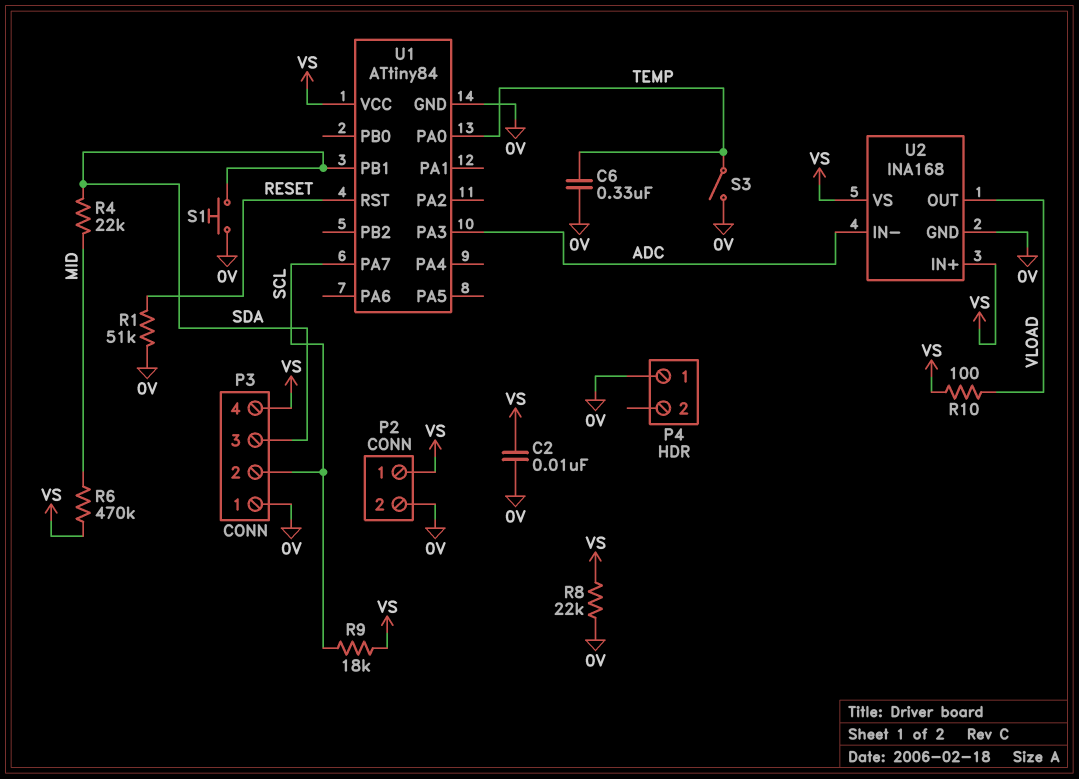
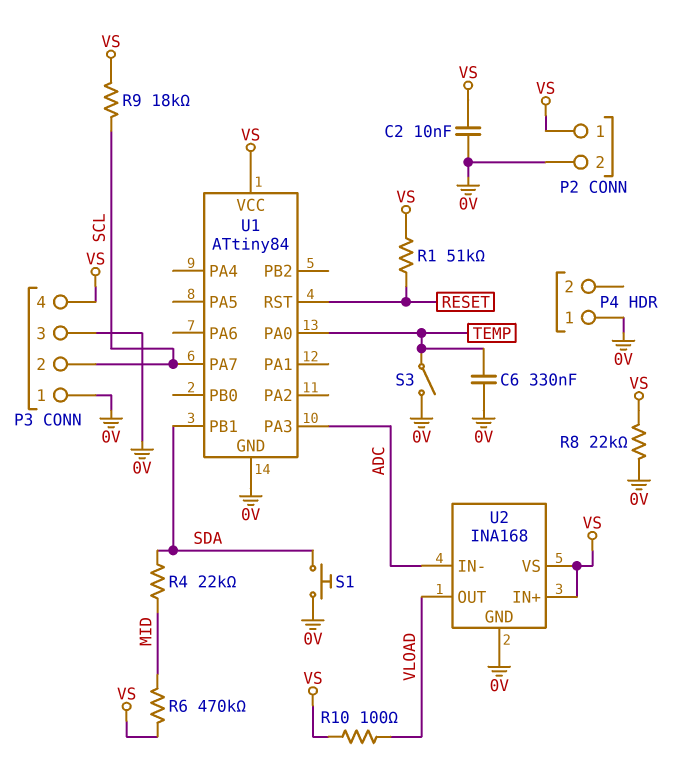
P3 pin 3: SDA -> 0V
R1: 51k (0V, RESET) -> 51k (RESET, VS)

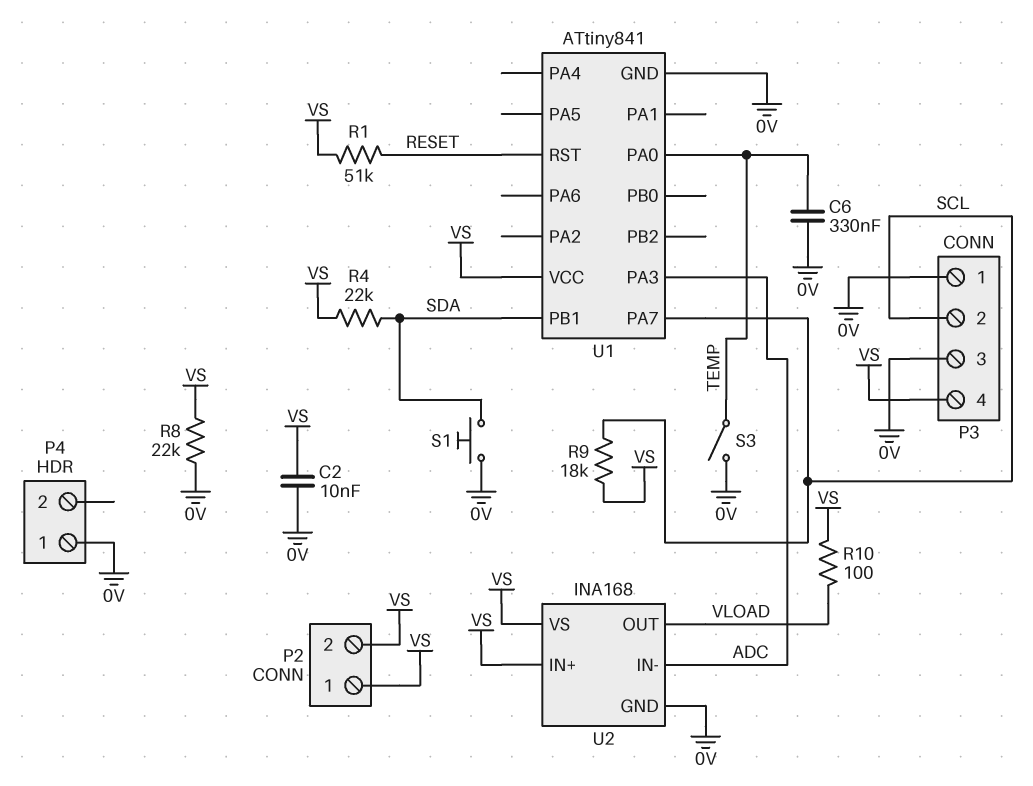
P2 pin 2: 0V -> VS
R4: 22k (MID, SDA) -> 22k (SDA, VS)
R6: 470k (MID, VS) -> none
U1: ATtiny84 -> ATtiny841

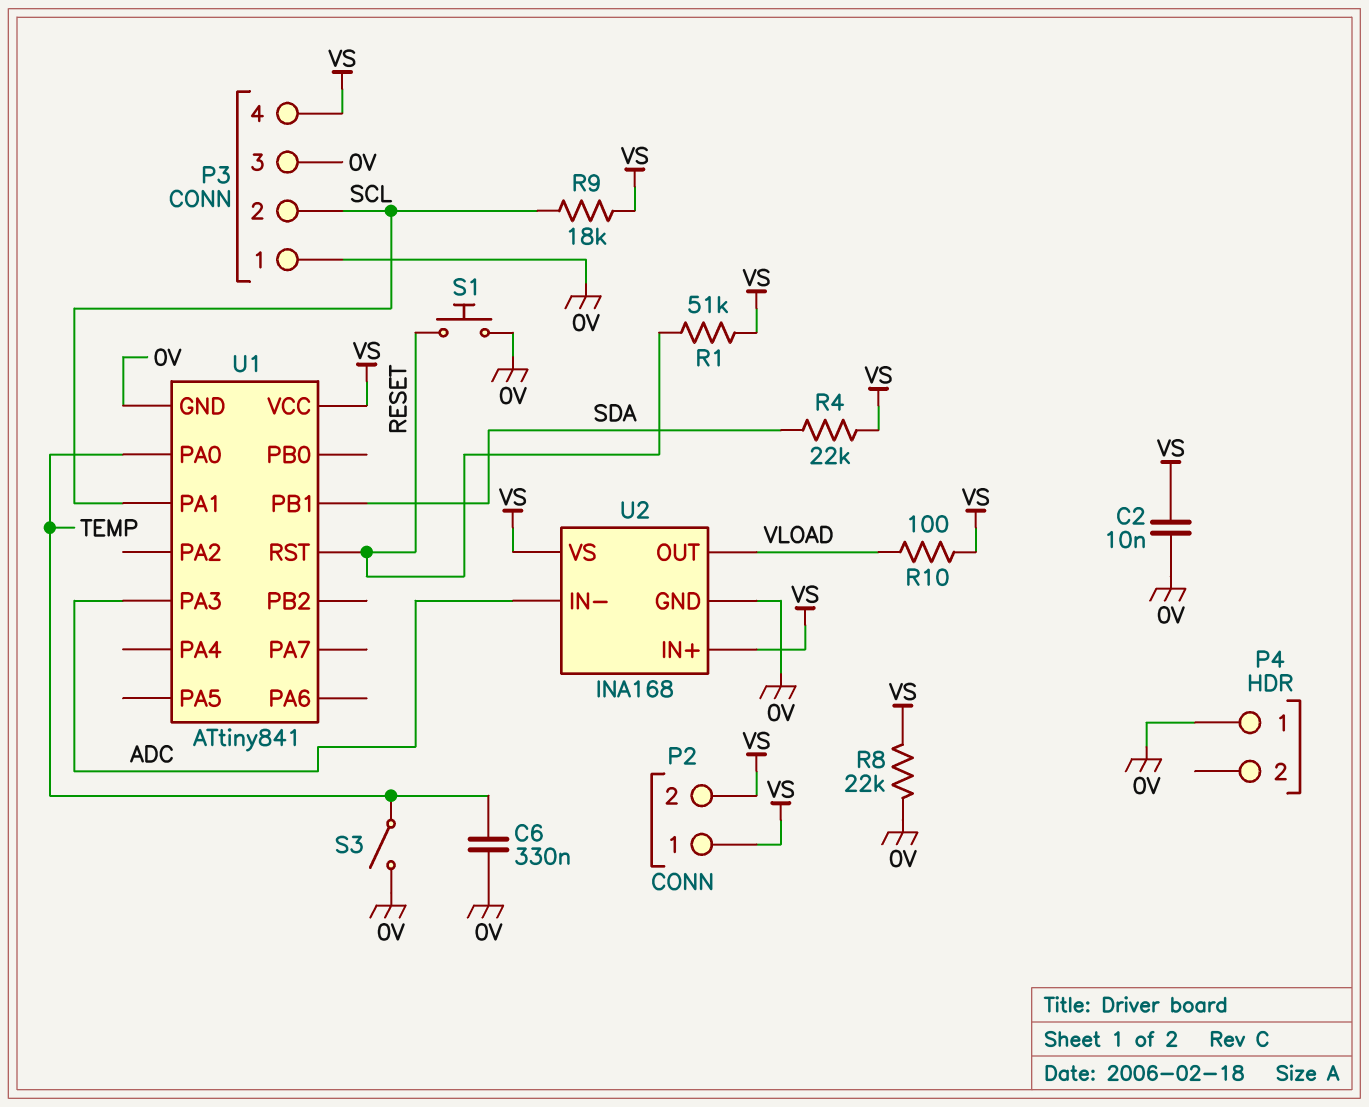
S1: button (0V, SDA) -> button (0V, RESET)
U1 pin PA1: none -> SCL
U1 pin PA7: SCL -> none

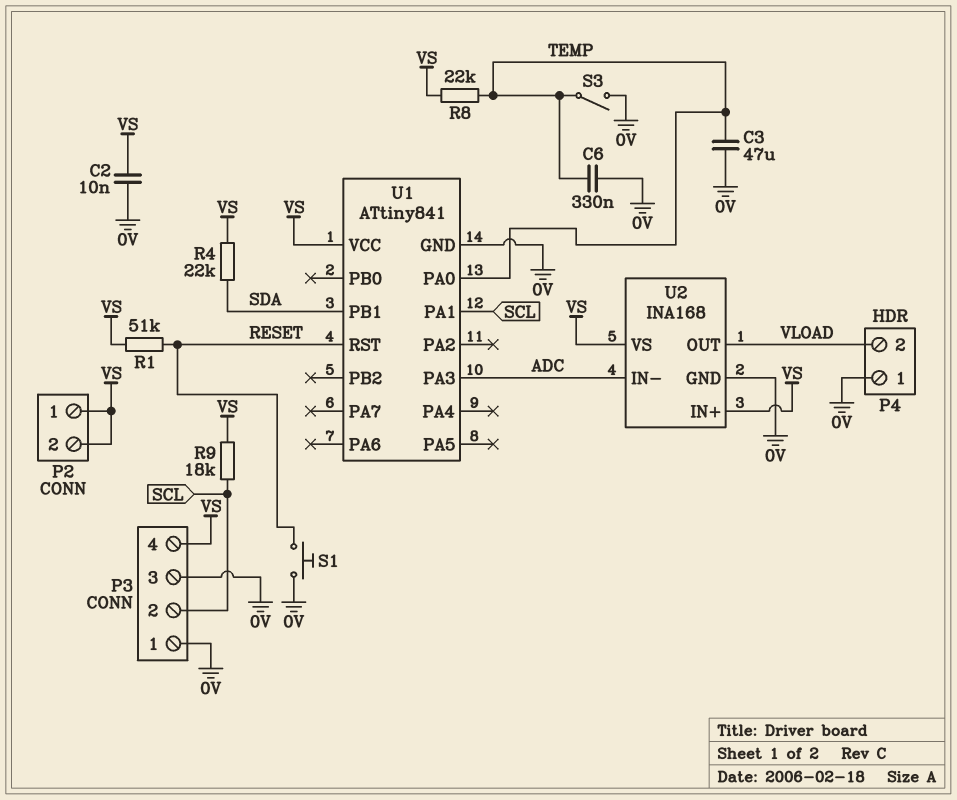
C3: none -> 47uF (0V, TEMP)
P4 pin 2: none -> VLOAD
R8: 22k (0V, VS) -> 22k (TEMP, VS)
R10: 100 (VLOAD, VS) -> none

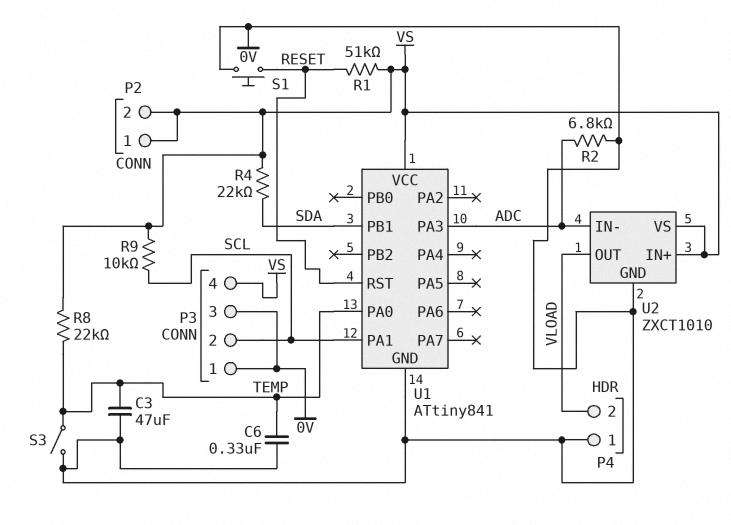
C2: 10nF (0V, VS) -> none
R2: none -> 6.8k (0V, ADC)
R9: 18k (SCL, VS) -> 10k (SCL, VS)
U2: INA168 -> ZXCT1010

